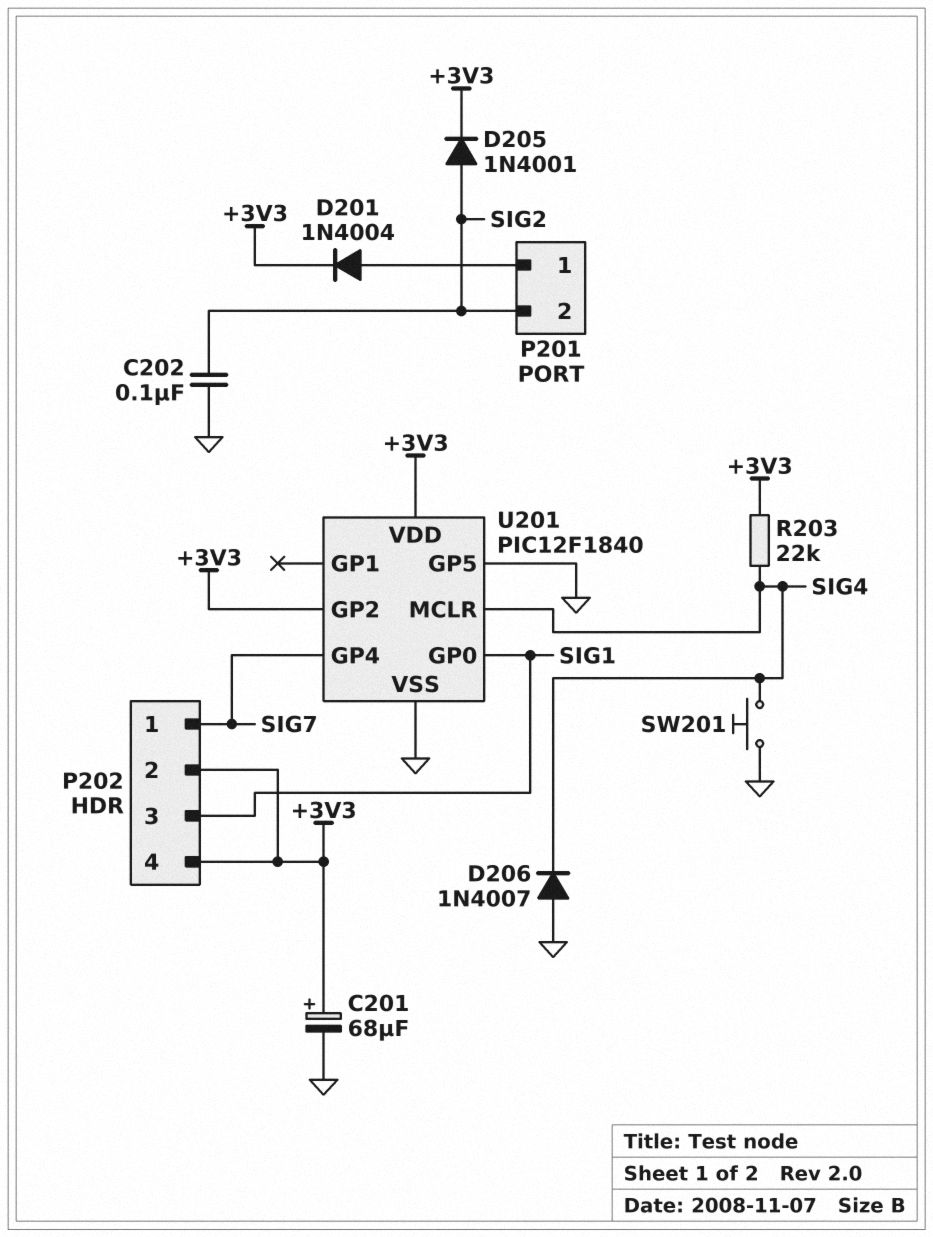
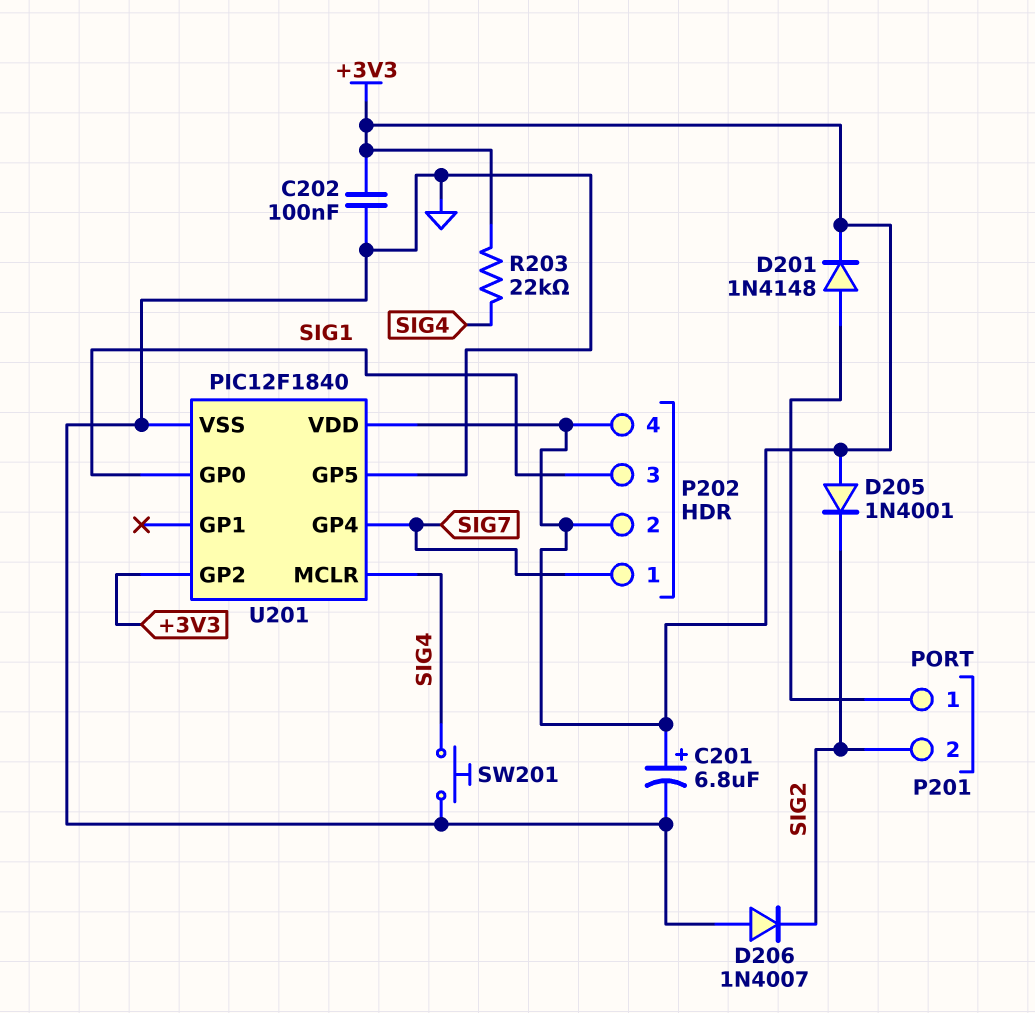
C201: 68uF (plus +3V3, minus GND) -> 6.8uF (plus +3V3, minus GND)
C202: 100nF (GND, SIG2) -> 100nF (+3V3, GND)
D201: diode 1N4004 (A P201/1, K +3V3) -> diode 1N4148 (A P201/1, K +3V3)
D205: diode 1N4001 (A SIG2, K +3V3) -> diode 1N4001 (A +3V3, K SIG2)
D206: diode 1N4007 (A GND, K SIG4) -> diode 1N4007 (A GND, K SIG2)

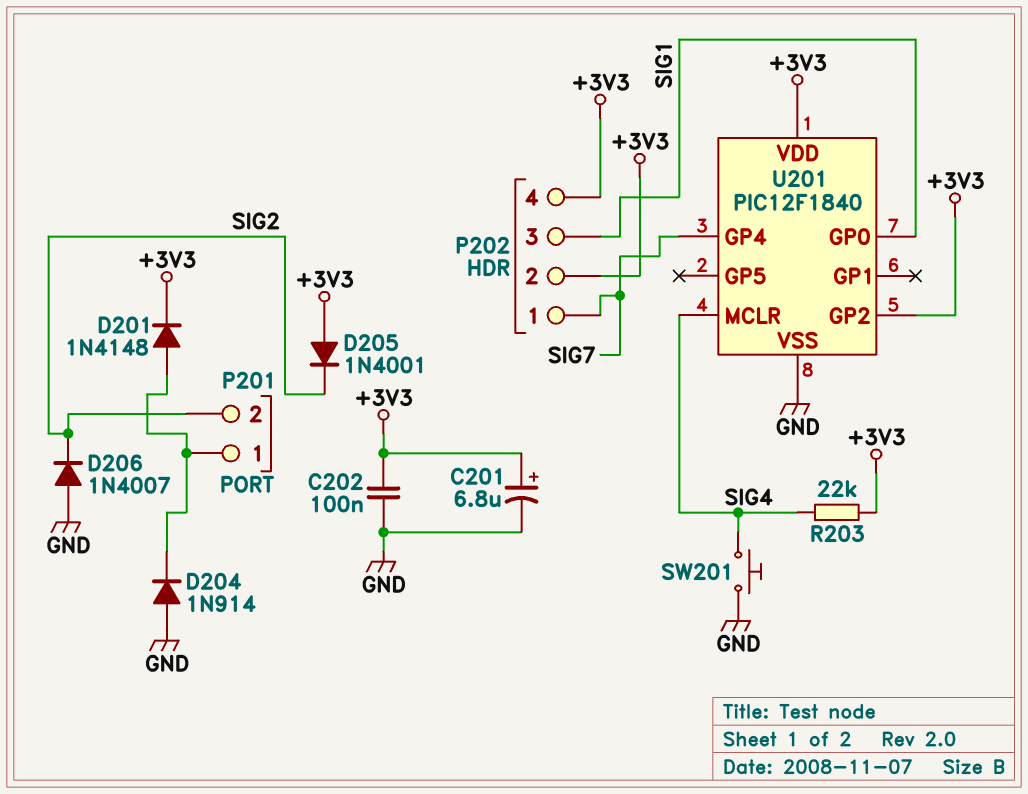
D204: none -> diode 1N914 (A GND, K P201/1)
U201 pin GP5: GND -> none

